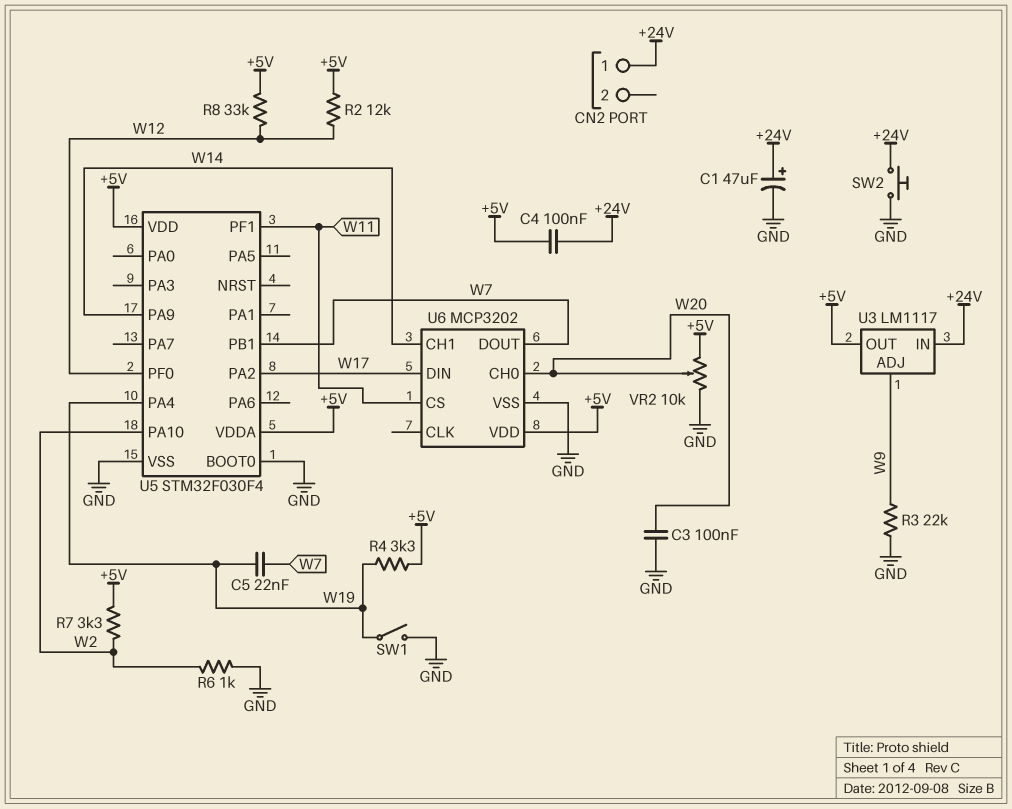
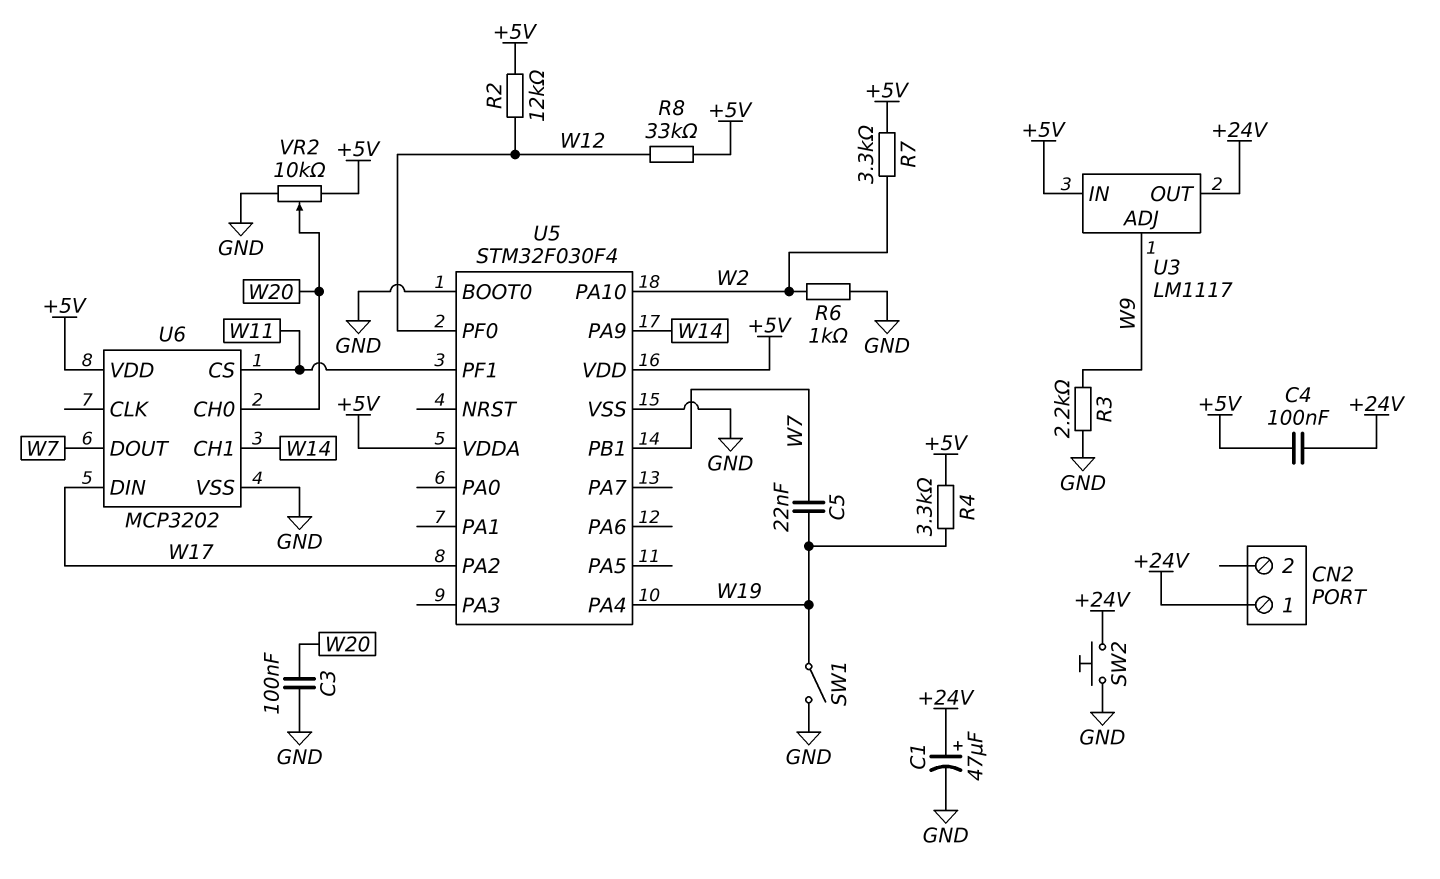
R3: 22k (GND, W9) -> 2.2k (GND, W9)
U3 pin IN: +24V -> +5V
U3 pin OUT: +5V -> +24V

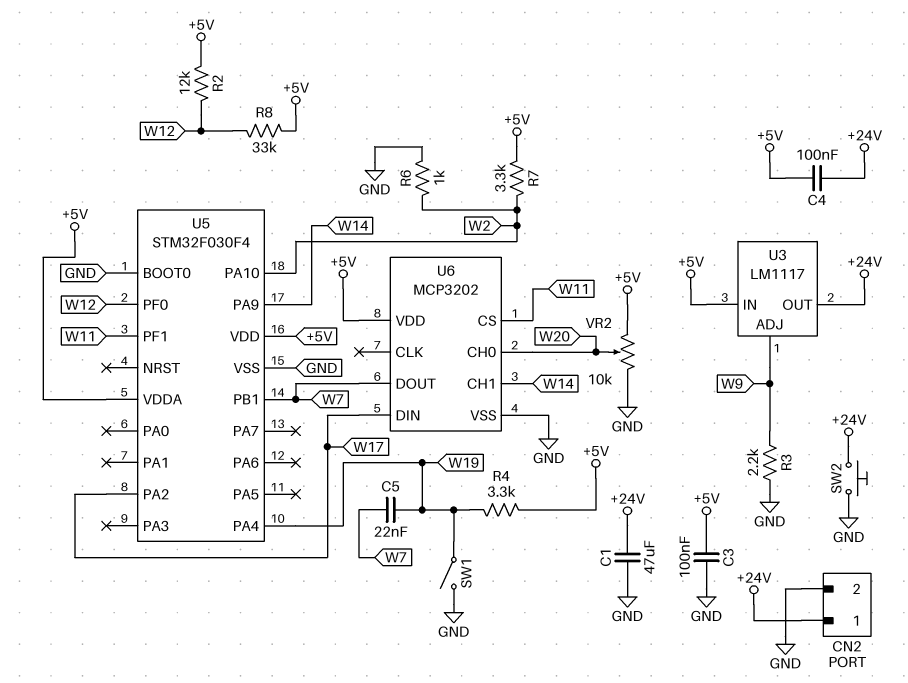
C1: 47uF (plus +24V, minus GND) -> 47uF (+24V, GND)
C3: 100nF (GND, W20) -> 100nF (+5V, GND)
CN2 pin 2: none -> GND

